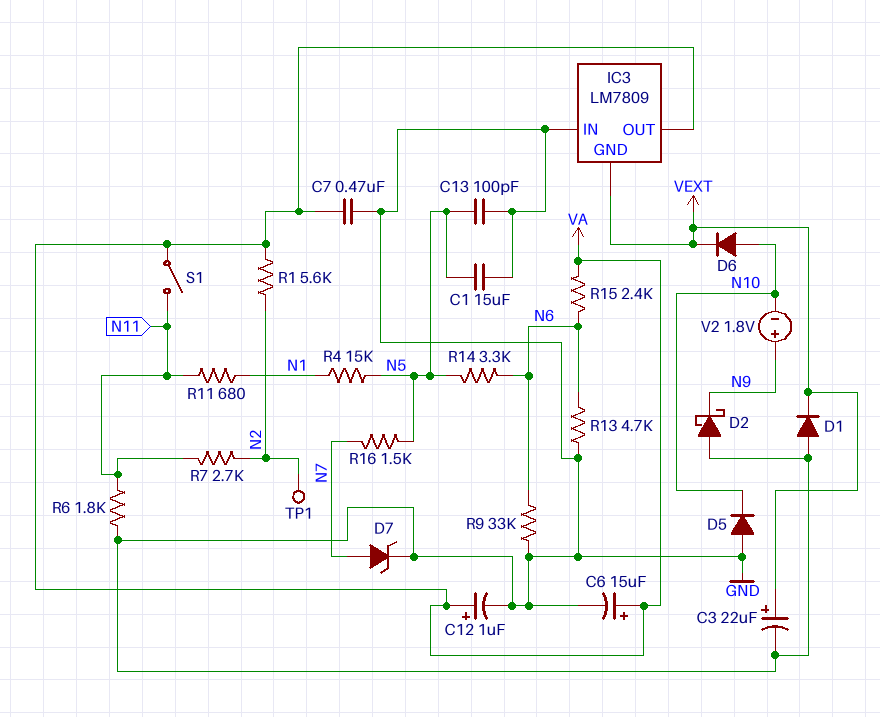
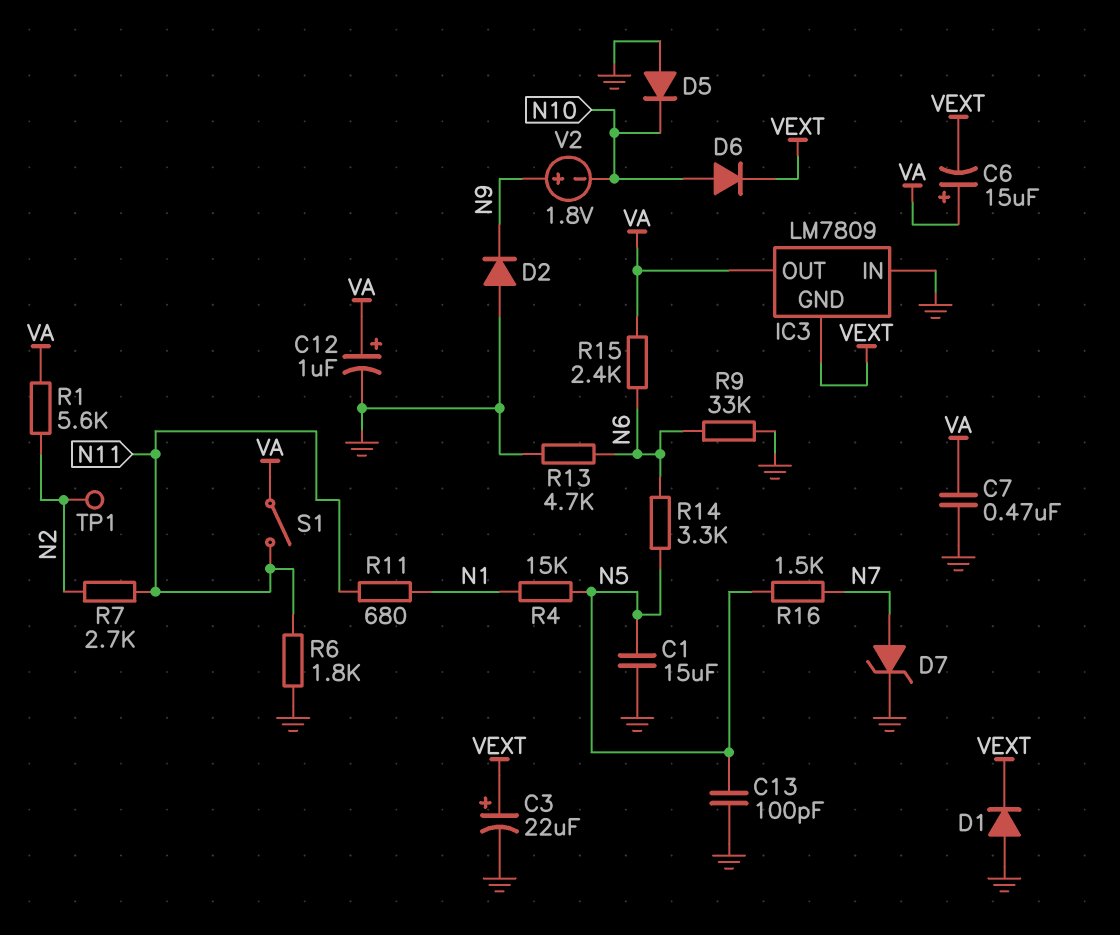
C6: 15uF (plus VA, minus GND) -> 15uF (plus VA, minus VEXT)
D2: schottky (A GND, K N9) -> diode (A GND, K N9)

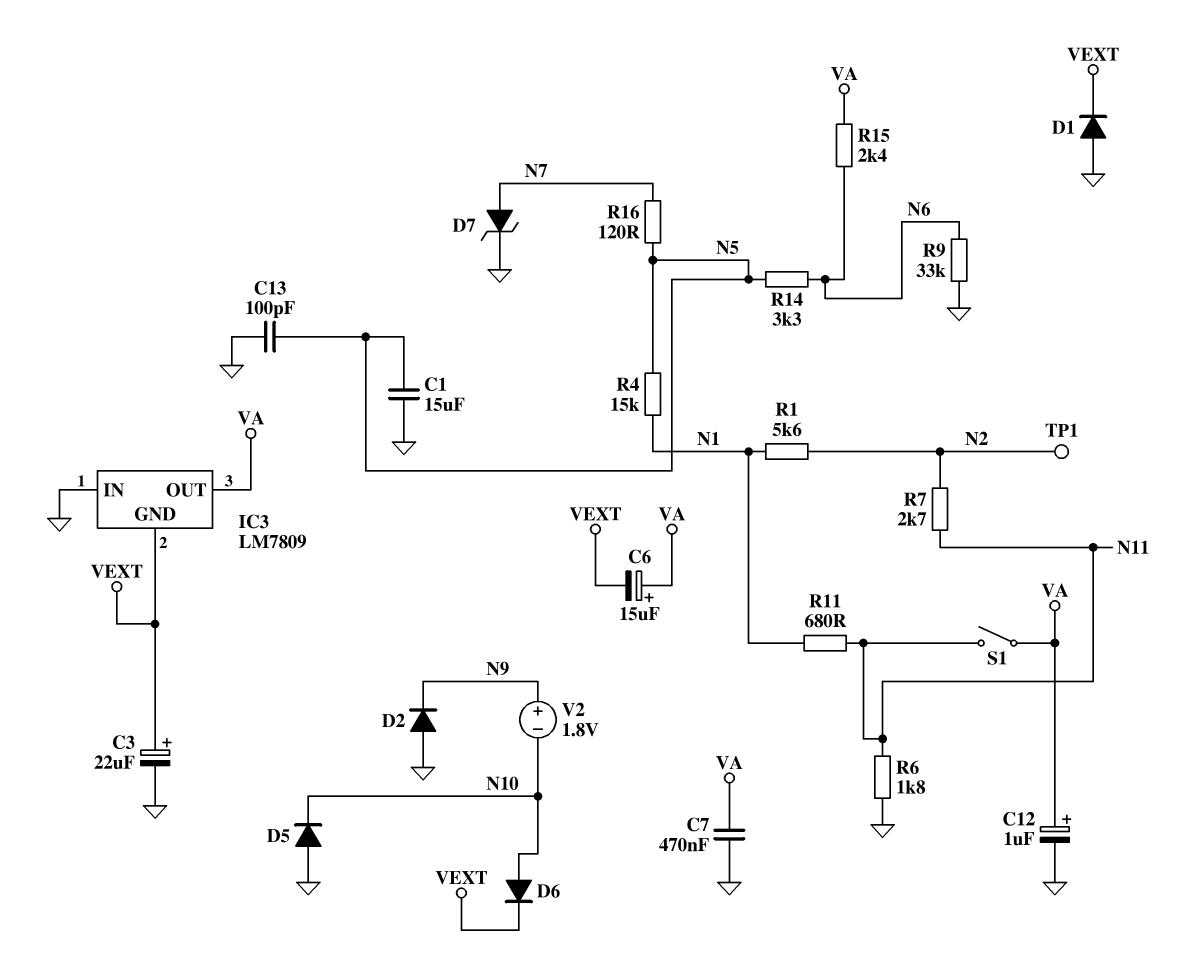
R1: 5.6k (N2, VA) -> 5.6k (N1, N2)
R13: 4.7k (GND, N6) -> none
R16: 1.5k (N5, N7) -> 120 (N5, N7)

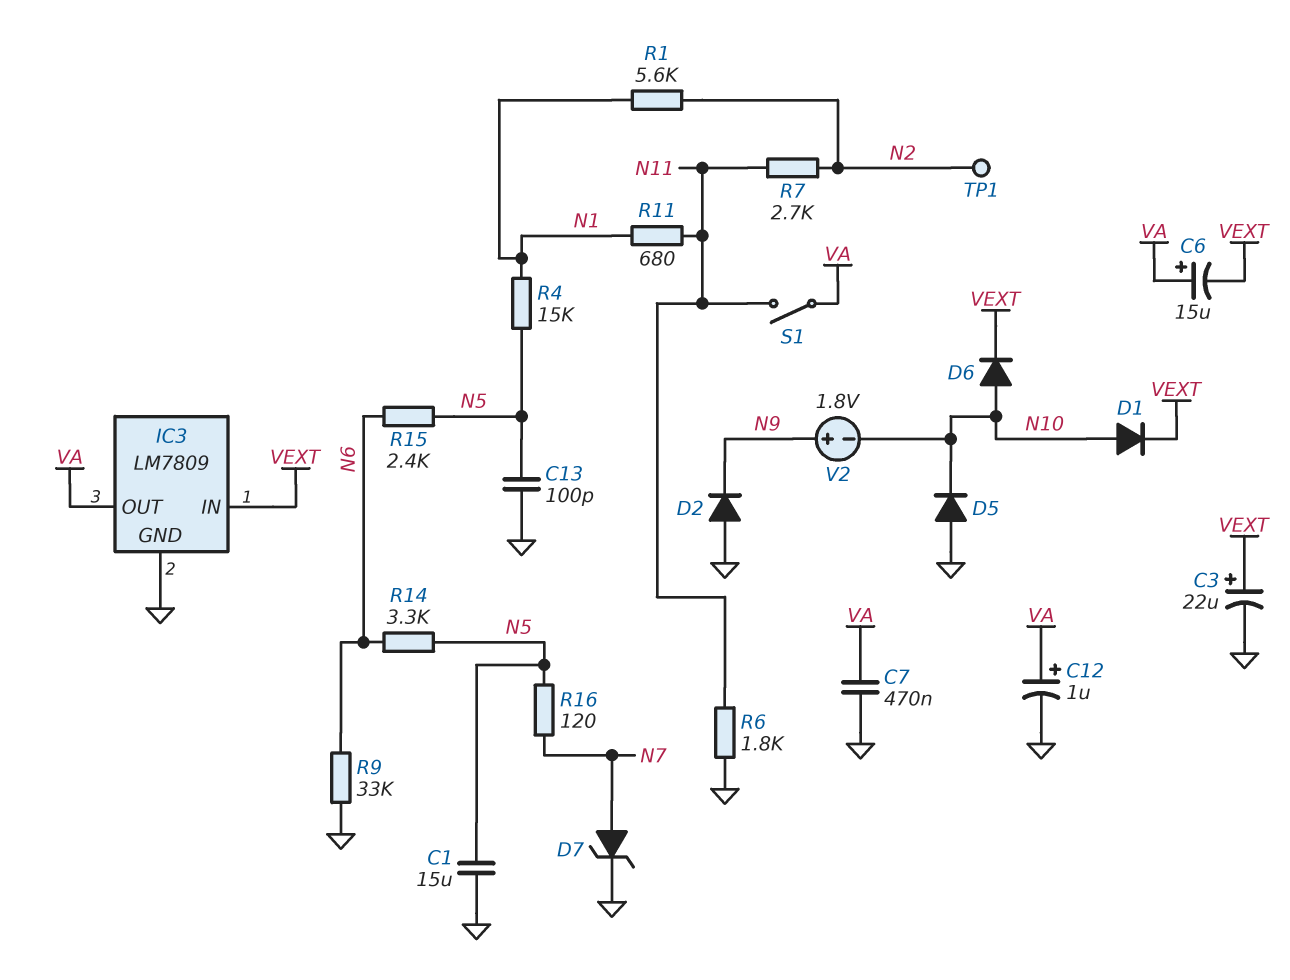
D1: diode (A GND, K VEXT) -> diode (A N10, K VEXT)
IC3 pin GND: VEXT -> GND
IC3 pin IN: GND -> VEXT
R15: 2.4k (N6, VA) -> 2.4k (N5, N6)

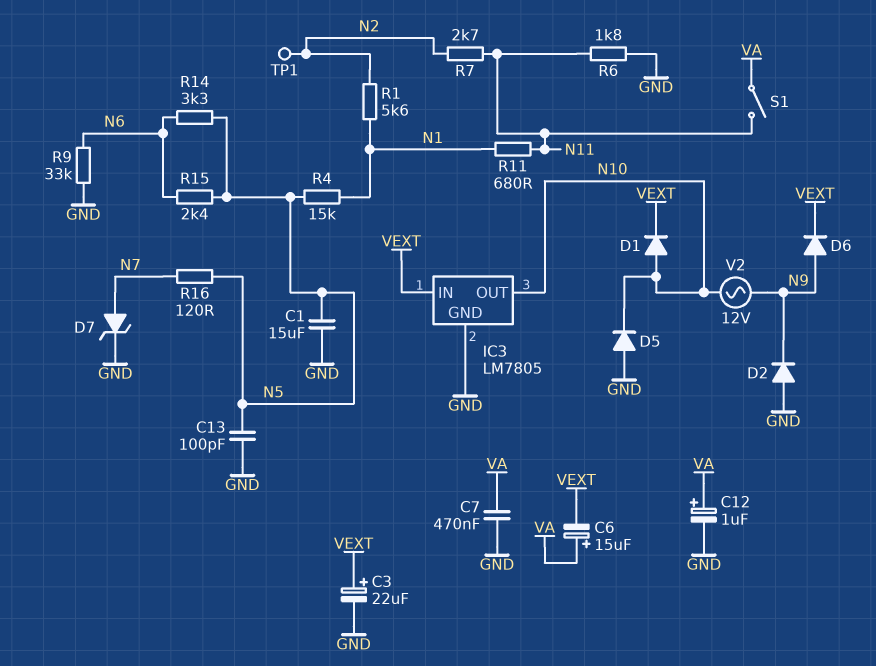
D6: diode (A N10, K VEXT) -> diode (A N9, K VEXT)
IC3: LM7809 -> LM7805
IC3 pin OUT: VA -> N10
V2: 1.8V (plus N9, minus N10) -> AC 12V (N9, N10)

